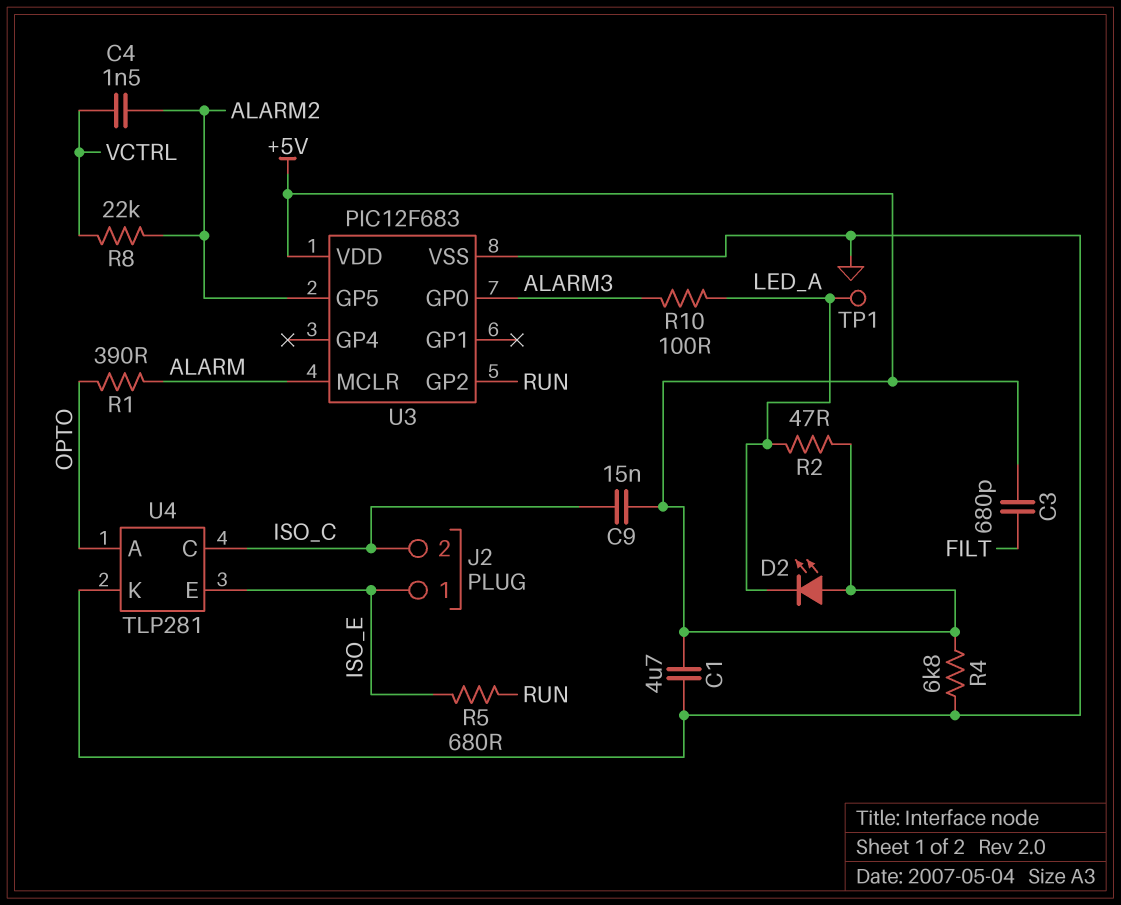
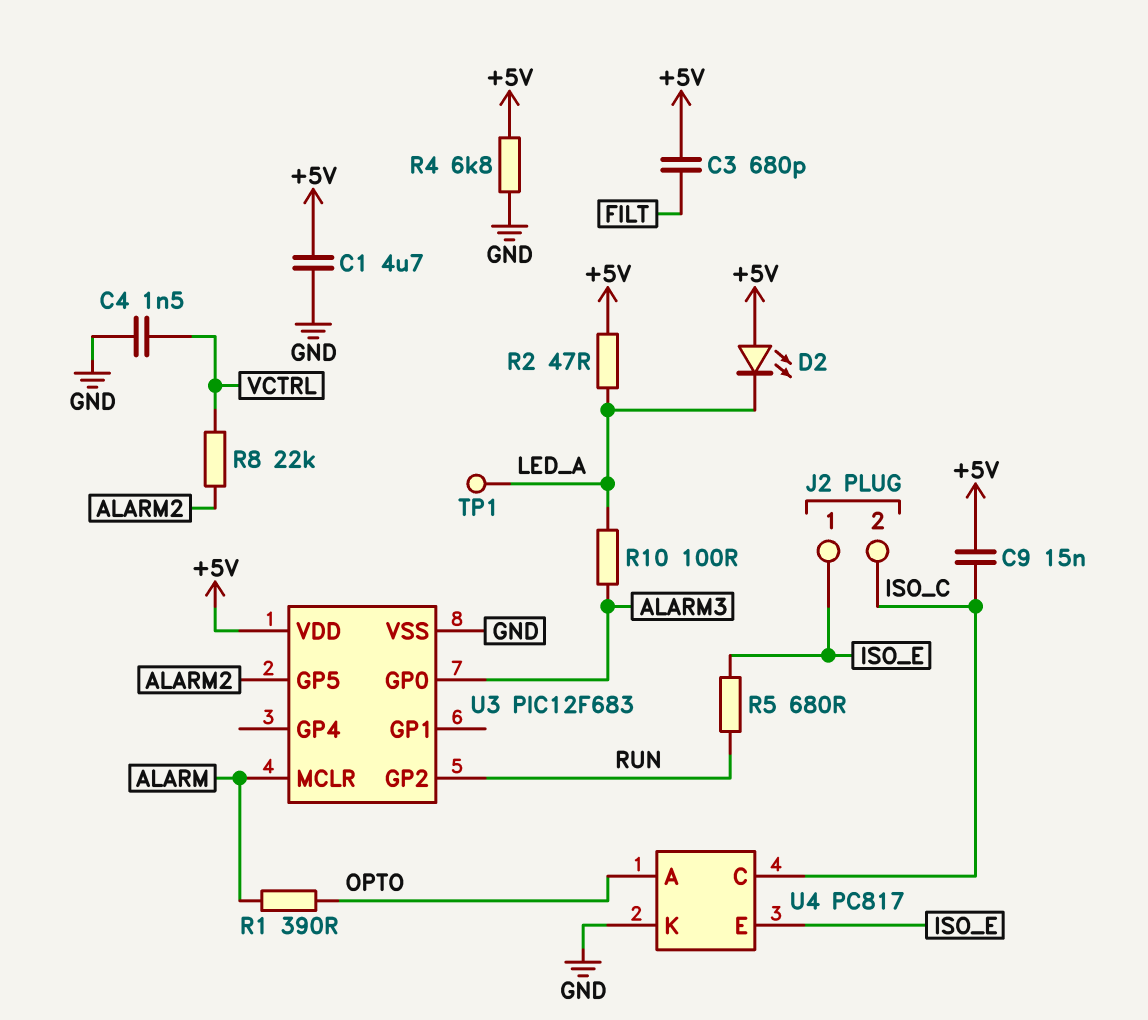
C4: 1.5nF (ALARM2, VCTRL) -> 1.5nF (GND, VCTRL)
U4: TLP281 -> PC817

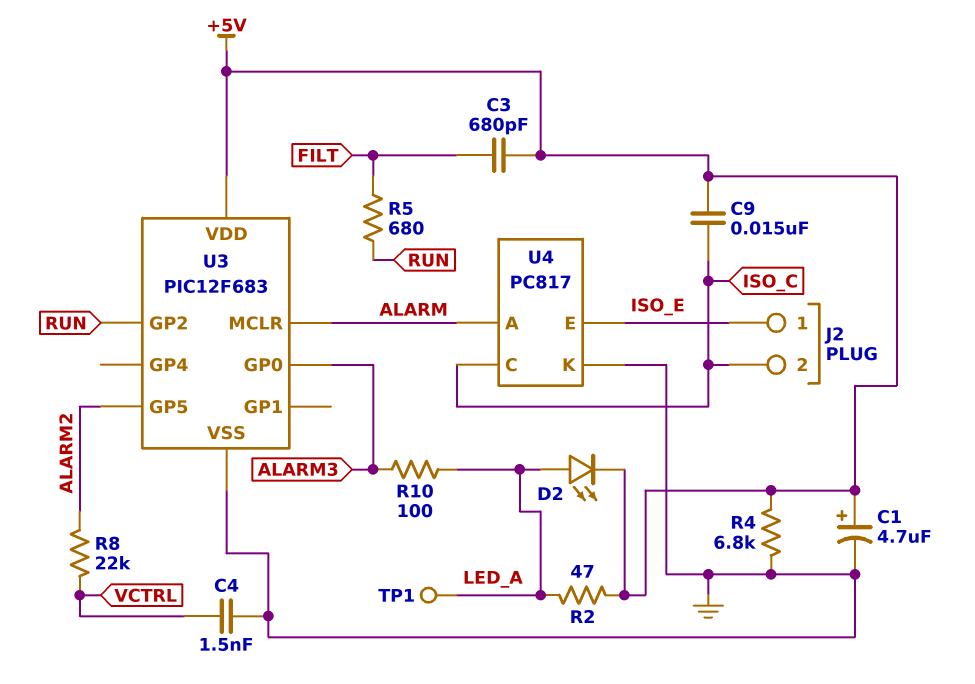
C1: 4.7uF (+5V, GND) -> 4.7uF (plus +5V, minus GND)
D2: LED (A +5V, K LED_A) -> LED (A LED_A, K +5V)
R1: 390 (ALARM, OPTO) -> none
R5: 680 (ISO_E, RUN) -> 680 (FILT, RUN)
U4 pin A: OPTO -> ALARM

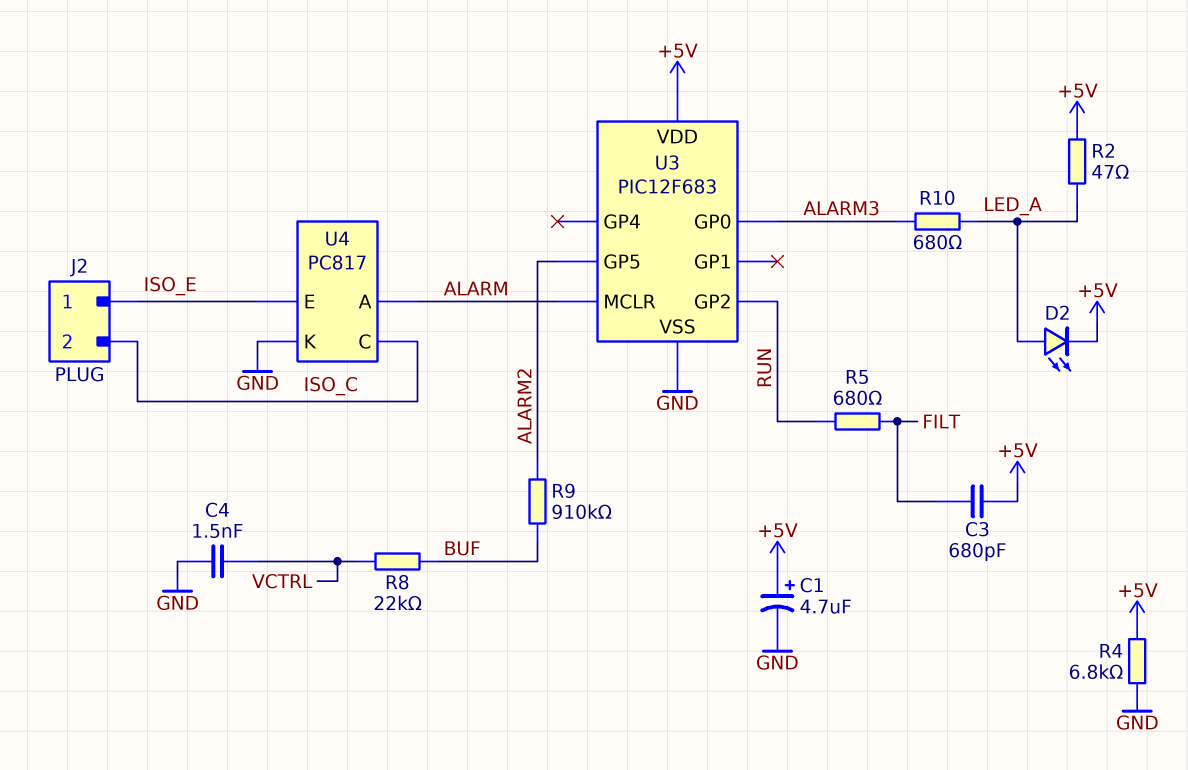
C9: 15nF (+5V, ISO_C) -> none
R8: 22k (ALARM2, VCTRL) -> 22k (BUF, VCTRL)
R9: none -> 910k (ALARM2, BUF)
R10: 100 (ALARM3, LED_A) -> 680 (ALARM3, LED_A)
TP1: test point (LED_A) -> none

